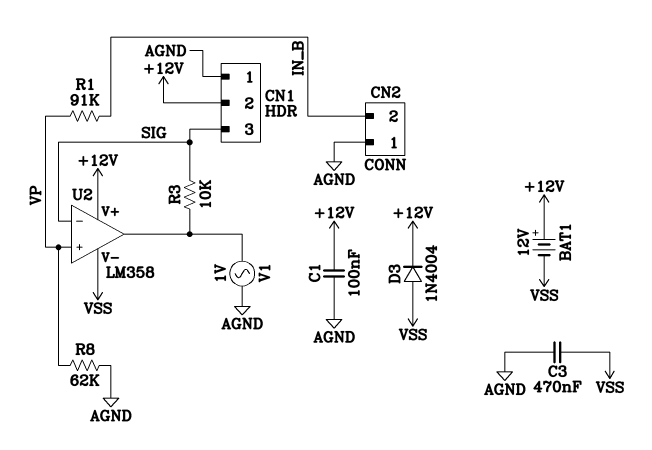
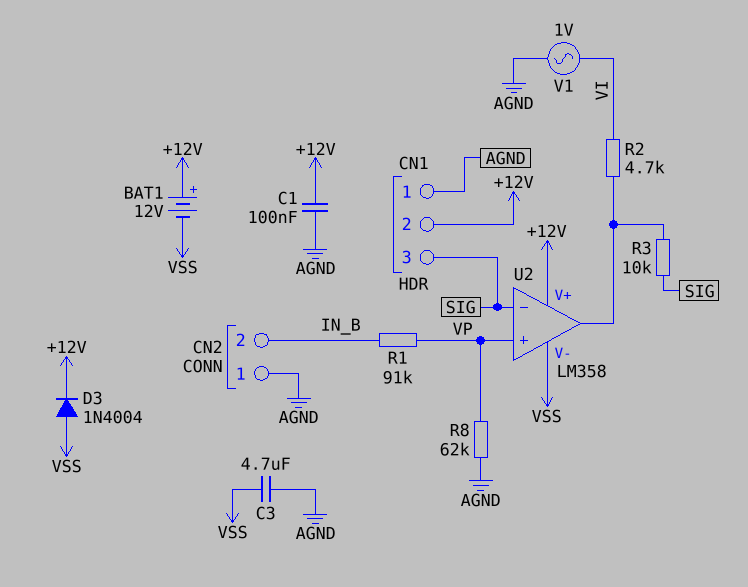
C3: 470nF (AGND, VSS) -> 4.7uF (AGND, VSS)
R2: none -> 4.7k (U2/out, VI)
V1: AC 1V (AGND, U2/out) -> AC 1V (AGND, VI)

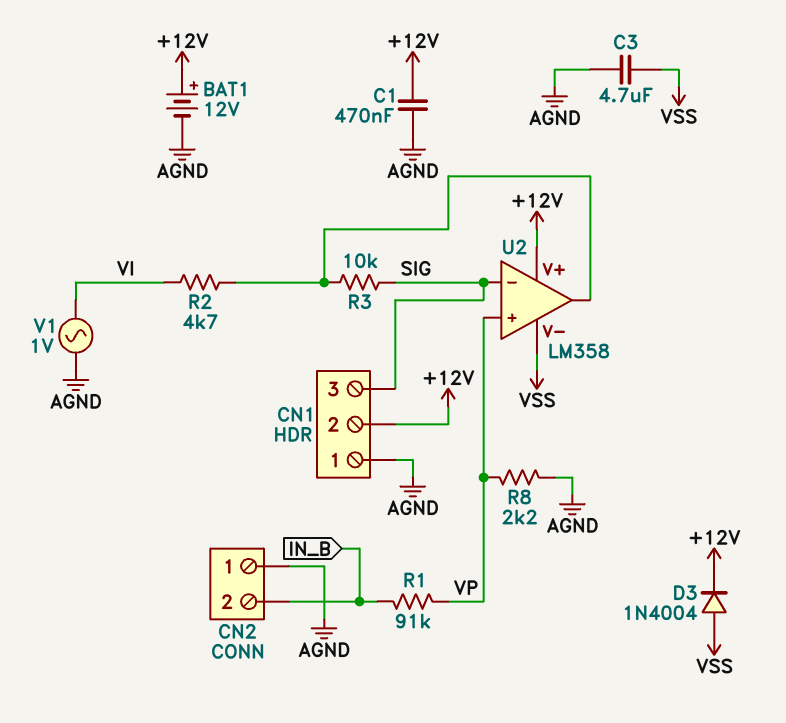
BAT1: 12V (plus +12V, minus VSS) -> 12V (plus +12V, minus AGND)
C1: 100nF (+12V, AGND) -> 470nF (+12V, AGND)
R8: 62k (AGND, VP) -> 2.2k (AGND, VP)

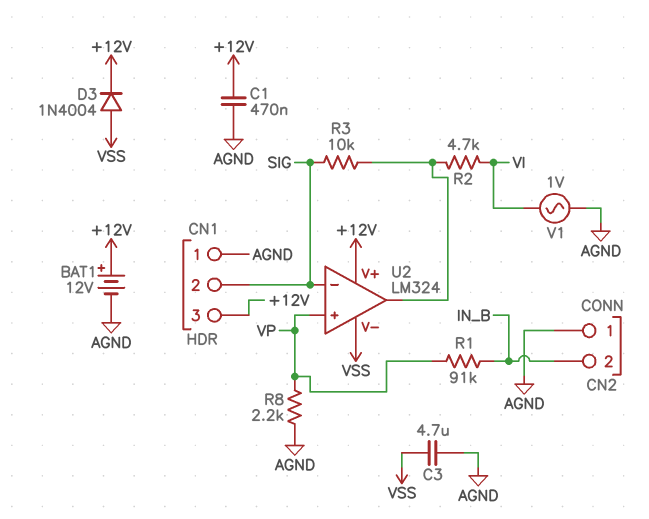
CN1 pin 2: +12V -> SIG
CN1 pin 3: SIG -> +12V
U2: LM358 -> LM324

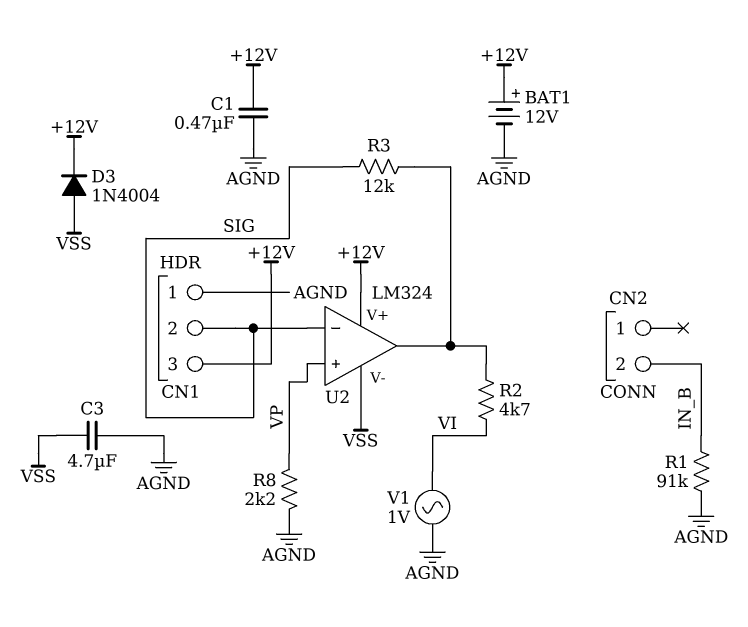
CN2 pin 1: AGND -> none
R1: 91k (IN_B, VP) -> 91k (AGND, IN_B)
R3: 10k (SIG, U2/out) -> 12k (SIG, U2/out)

